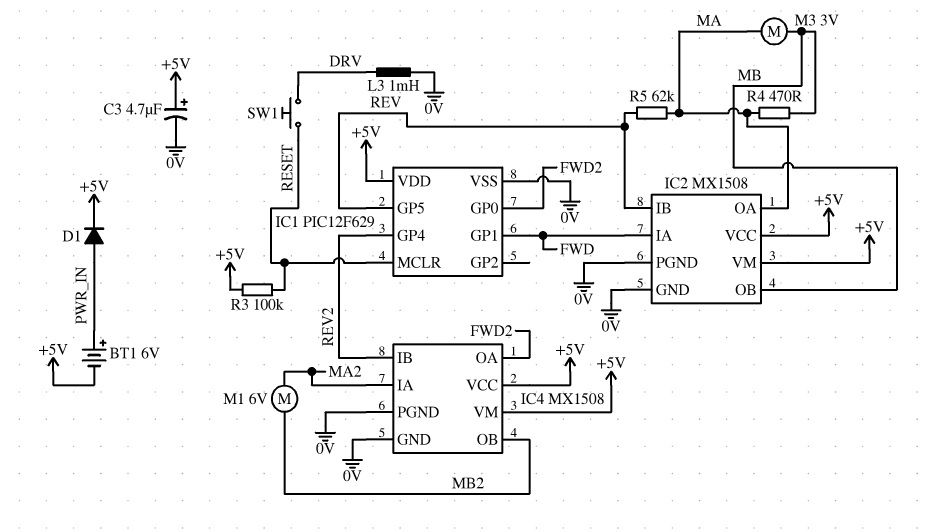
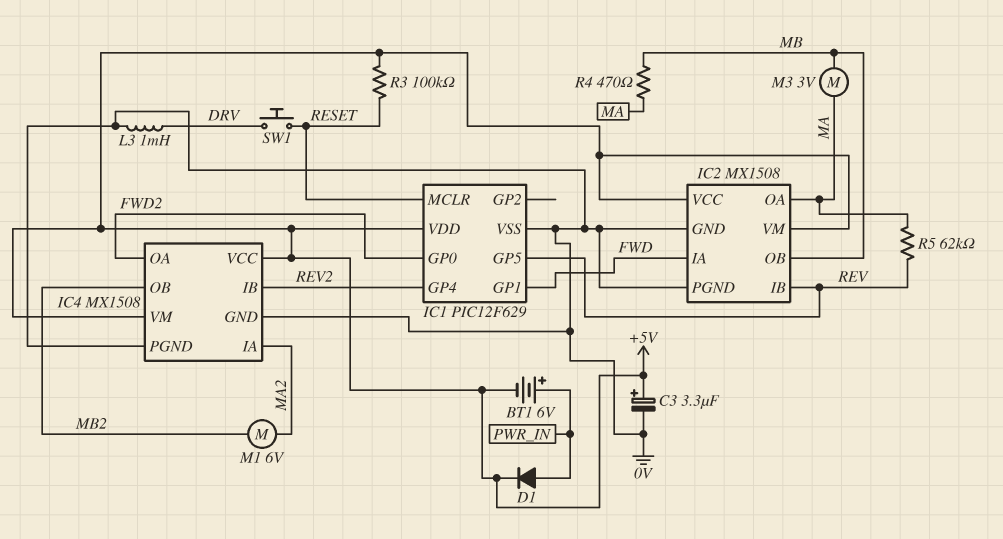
C3: 4.7uF (plus +5V, minus 0V) -> 3.3uF (plus +5V, minus 0V)

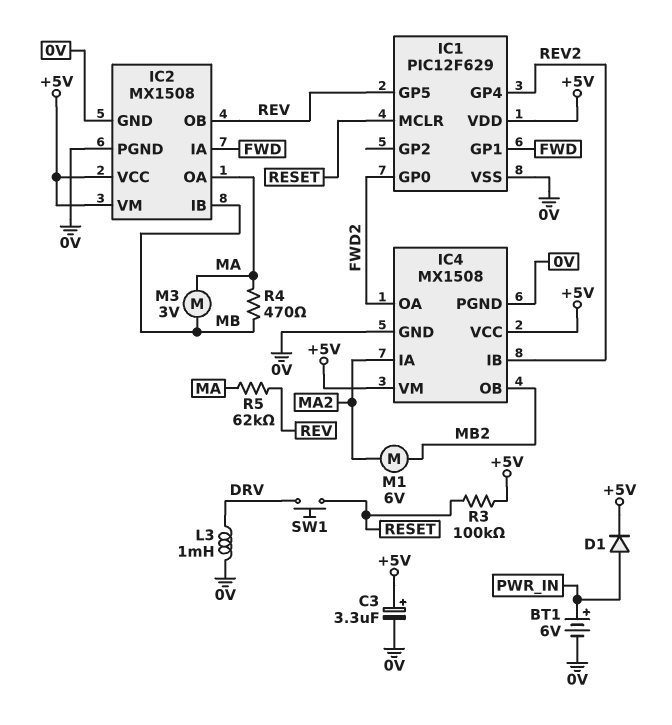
BT1: 6V (plus PWR_IN, minus +5V) -> 6V (plus PWR_IN, minus 0V)
IC2 pin IB: REV -> MB
IC2 pin OB: MB -> REV

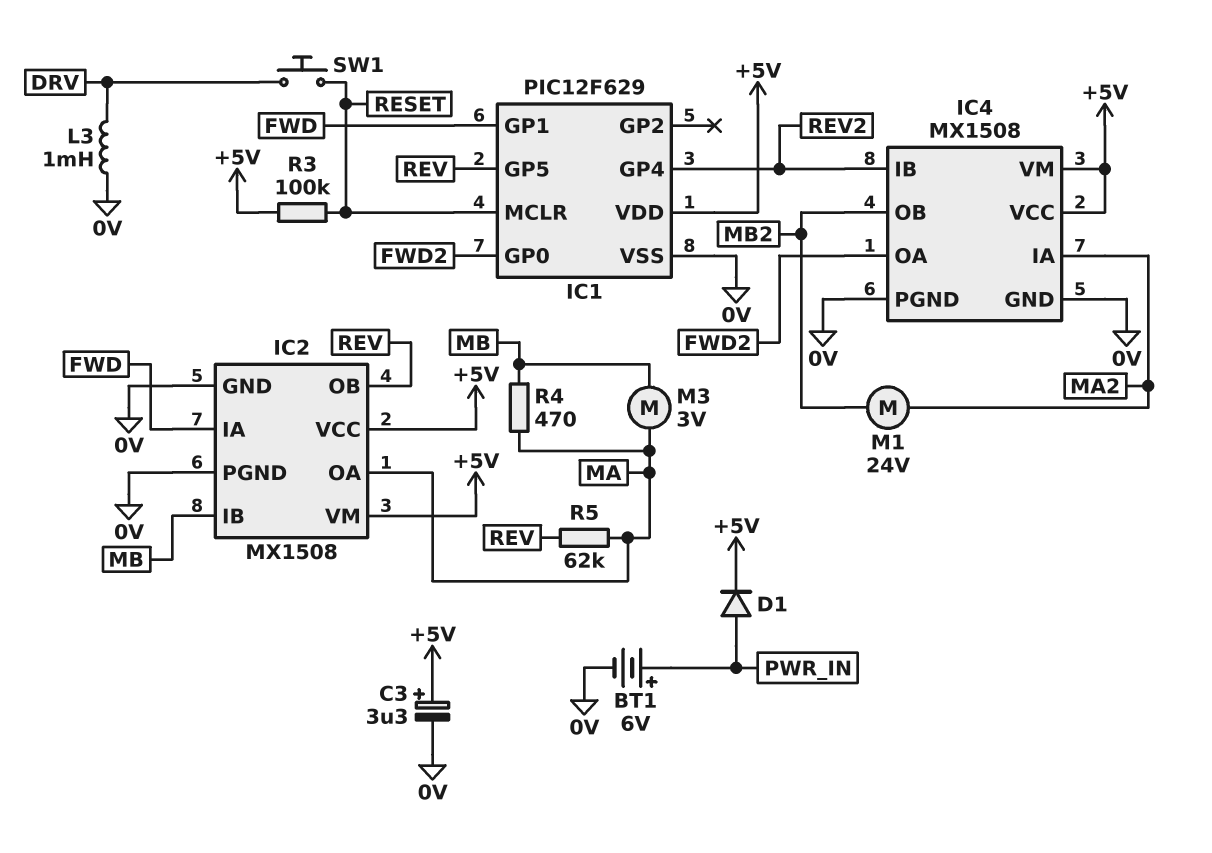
M1: motor 6V (MA2, MB2) -> motor 24V (MA2, MB2)

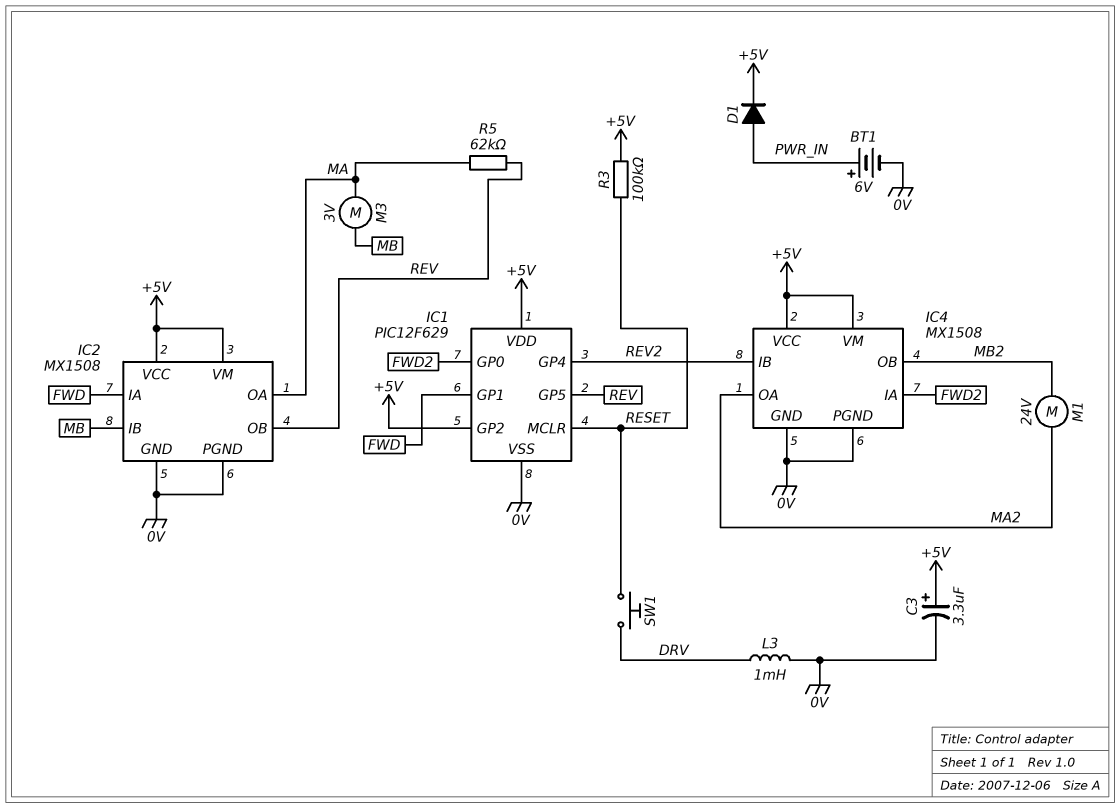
IC1 pin GP2: none -> +5V
IC4 pin IA: MA2 -> FWD2
IC4 pin OA: FWD2 -> MA2
R4: 470 (MA, MB) -> none

